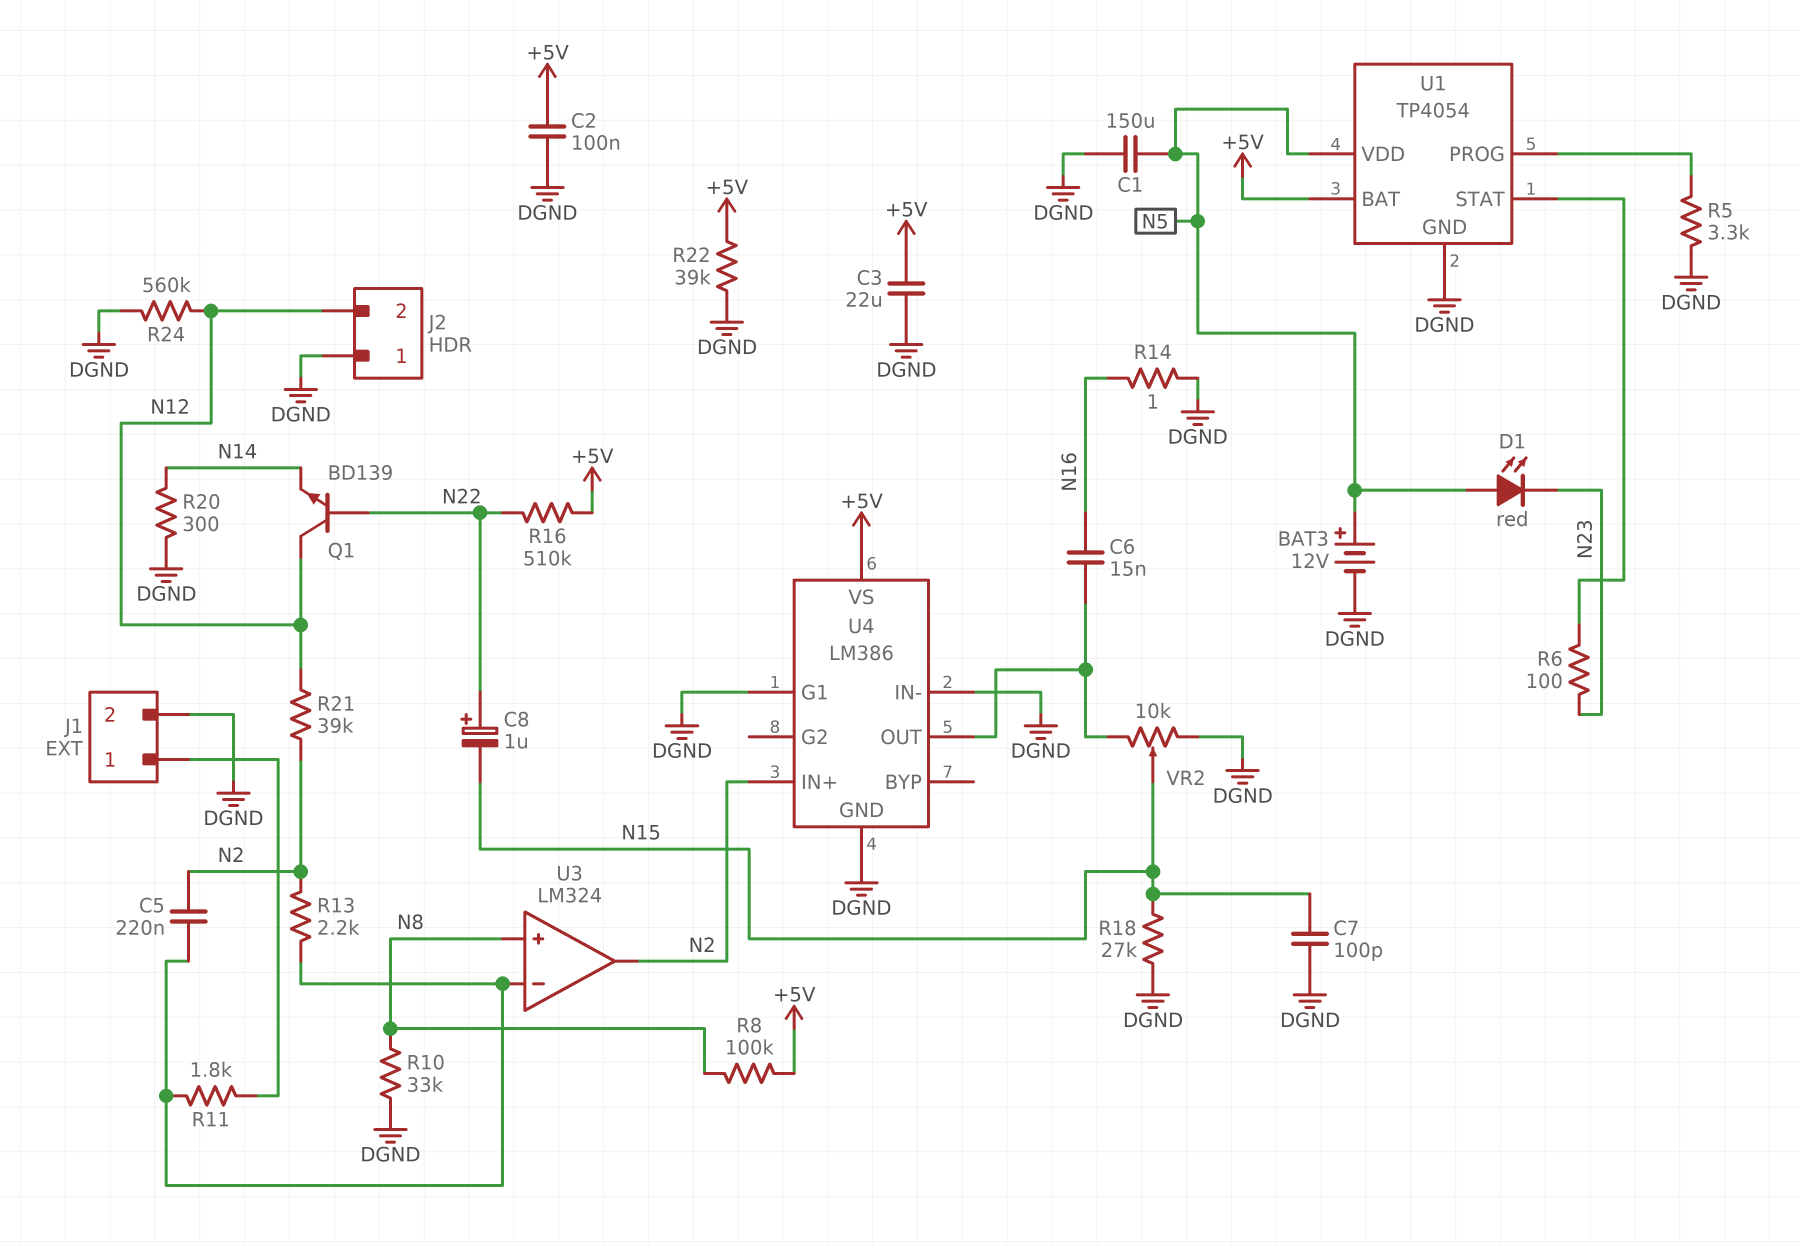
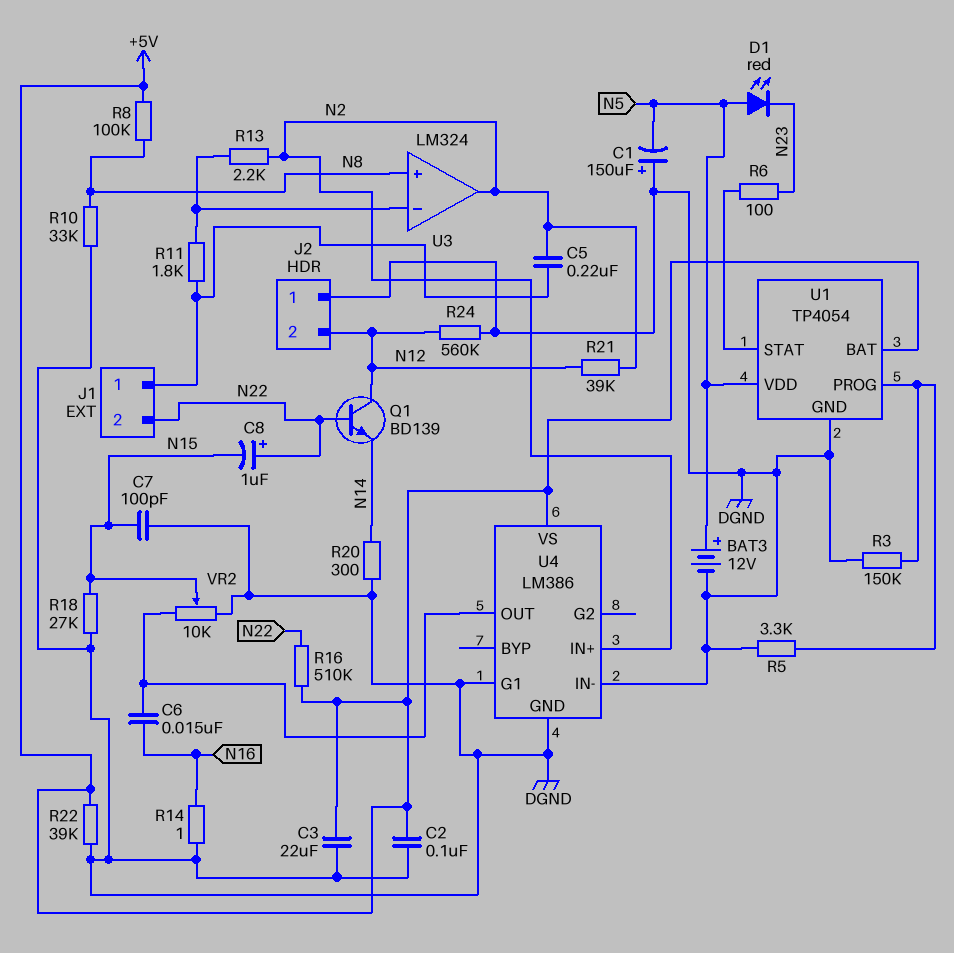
C1: 150uF (DGND, N5) -> 150uF (plus DGND, minus N5)
C5: 220nF (N2, U3/in-) -> 220nF (J1/1, N2)
J1 pin 2: DGND -> N22
R3: none -> 150k (DGND, U1/PROG)

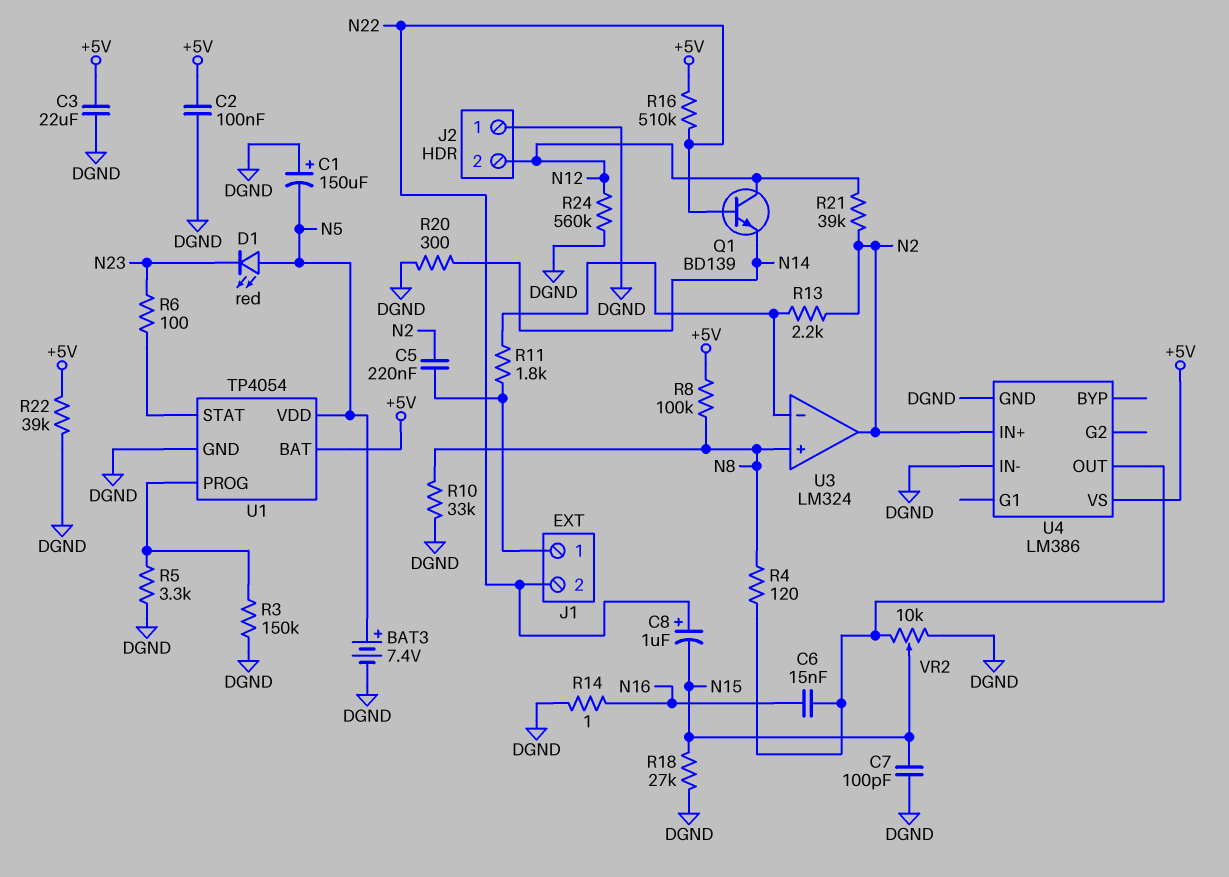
BAT3: 12V (plus N5, minus DGND) -> 7.4V (plus N5, minus DGND)
R4: none -> 120 (N8, U4/OUT)
U4 pin G1: DGND -> none

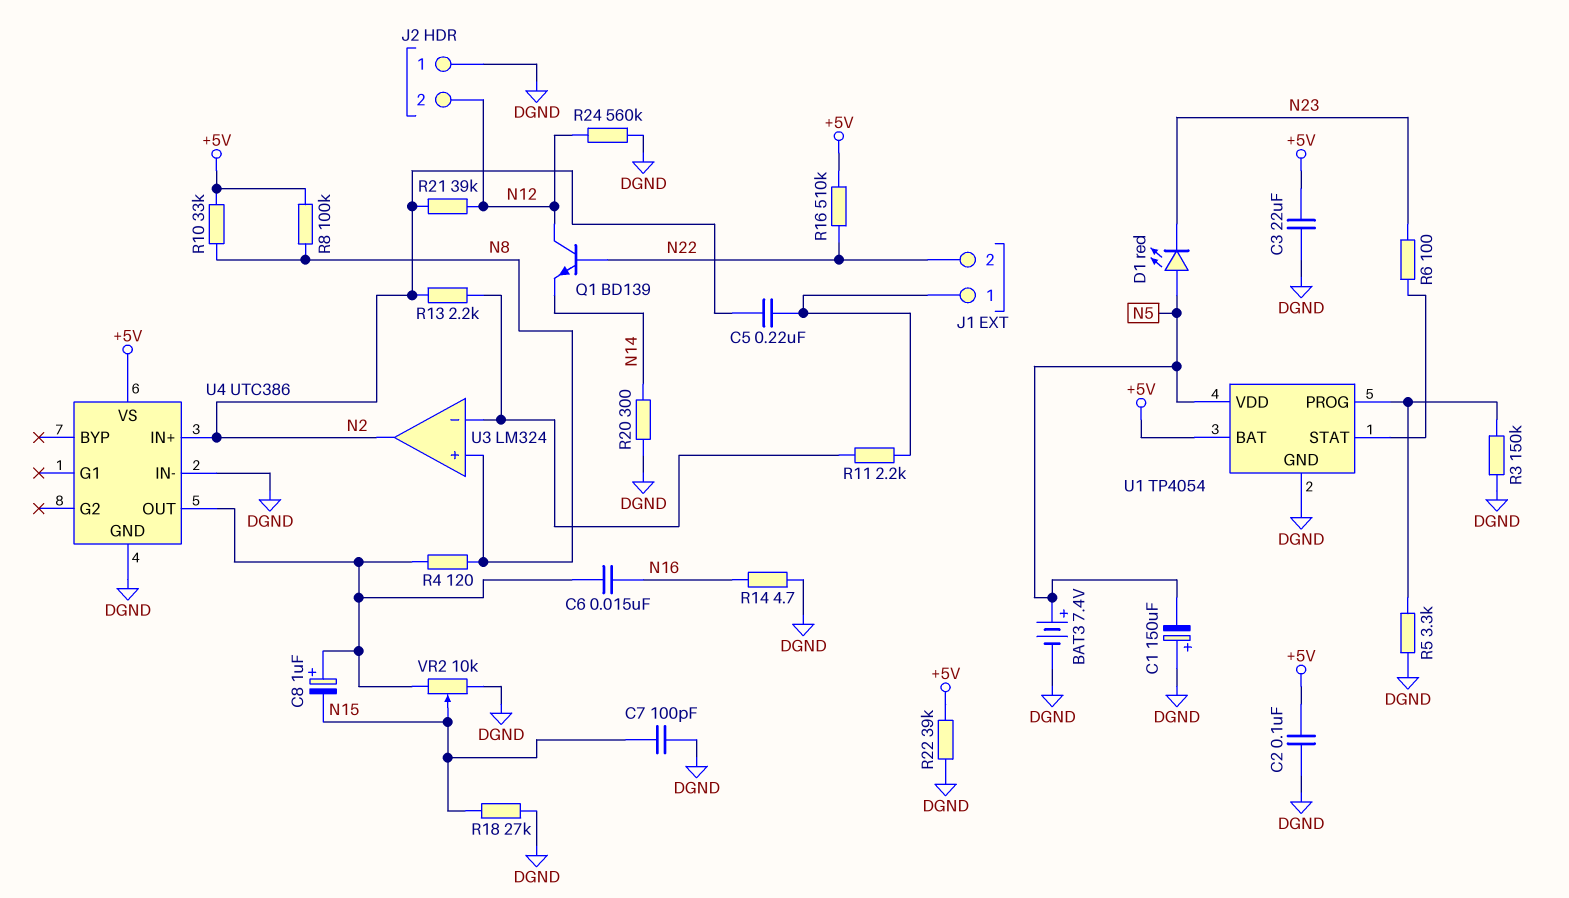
C8: 1uF (plus N22, minus N15) -> 1uF (plus U4/OUT, minus N15)
R10: 33k (DGND, N8) -> 33k (+5V, N8)
R11: 1.8k (J1/1, U3/in-) -> 2.2k (J1/1, U3/in-)
R14: 1 (DGND, N16) -> 4.7 (DGND, N16)
U4: LM386 -> UTC386

